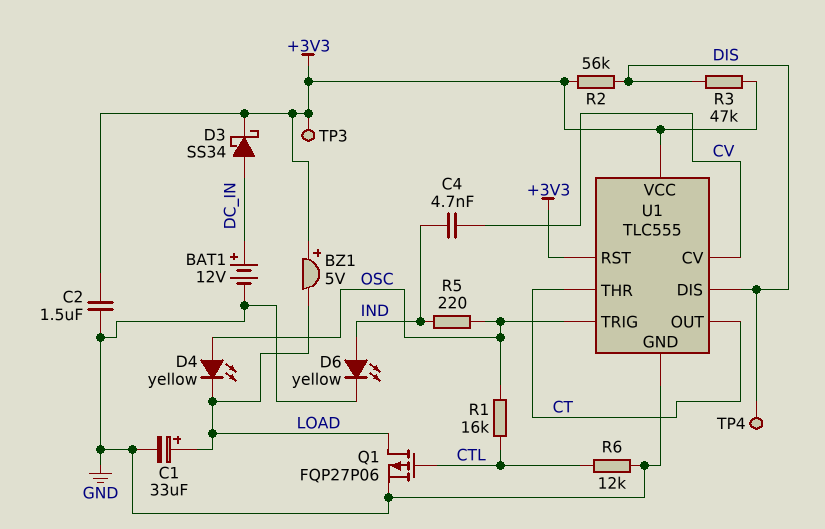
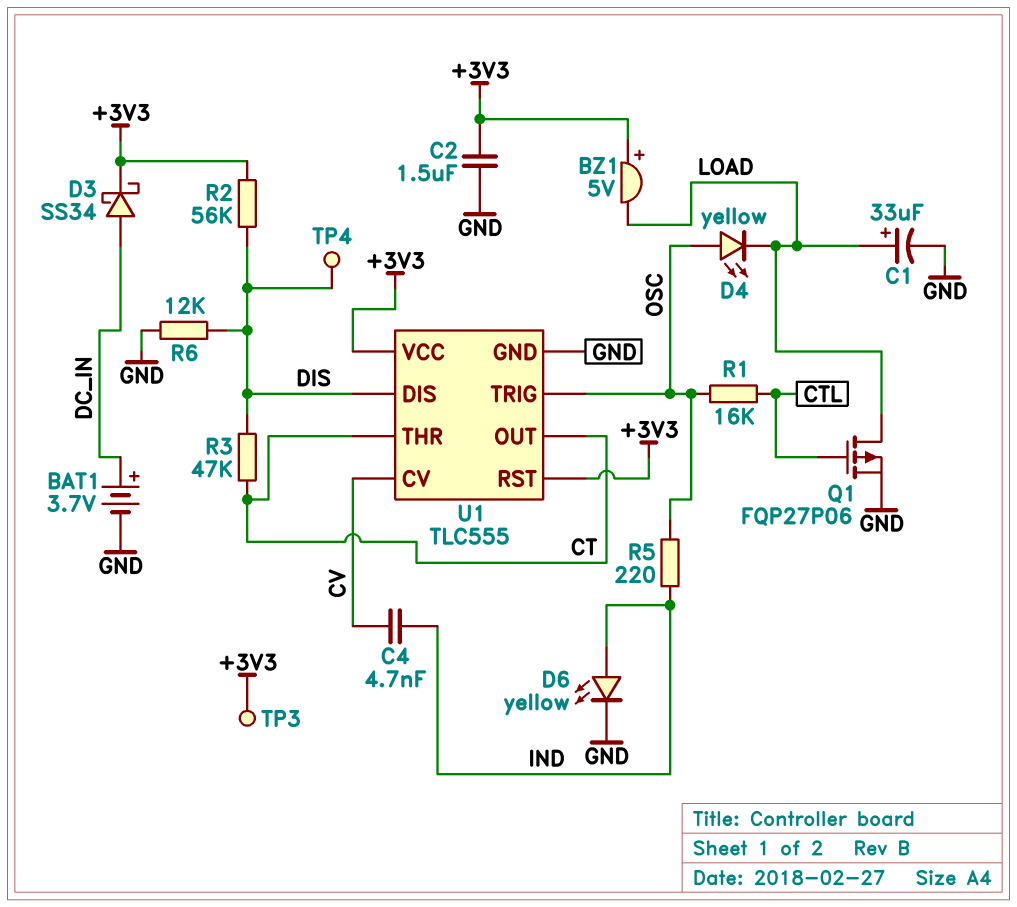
BAT1: 12V (plus DC_IN, minus GND) -> 3.7V (plus DC_IN, minus GND)
R3: 47k (+3V3, DIS) -> 47k (CT, DIS)
R6: 12k (CTL, GND) -> 12k (DIS, GND)

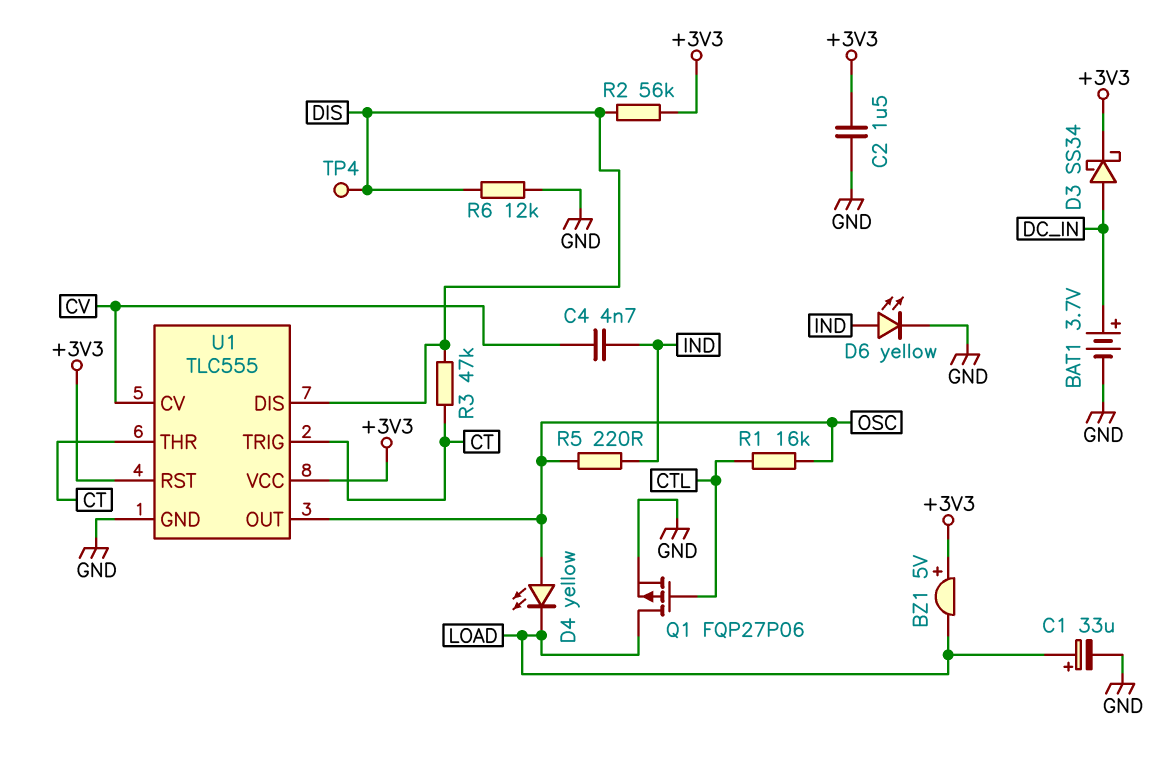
TP3: test point (+3V3) -> none
U1 pin OUT: CT -> OSC
U1 pin TRIG: OSC -> CT

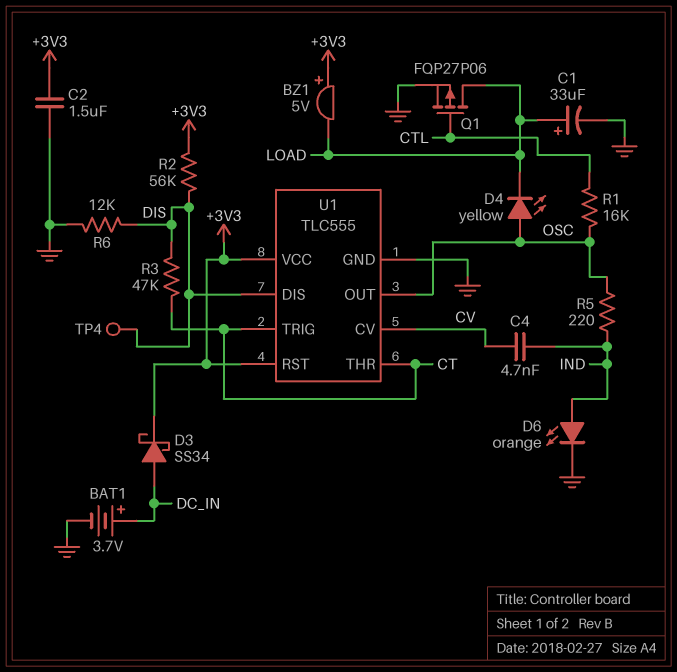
D6: LED yellow (A IND, K GND) -> LED orange (A IND, K GND)

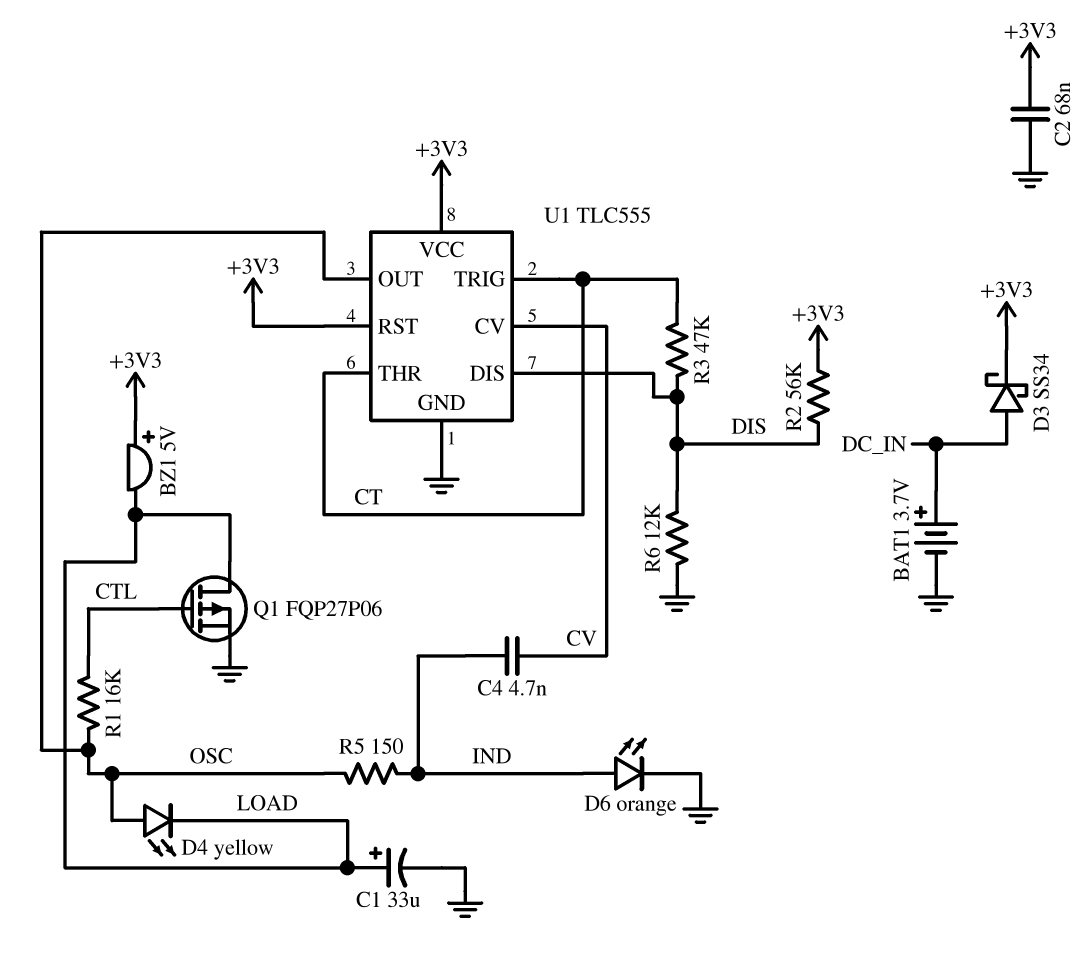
C2: 1.5uF (+3V3, GND) -> 68nF (+3V3, GND)
R5: 220 (IND, OSC) -> 150 (IND, OSC)
TP4: test point (DIS) -> none

